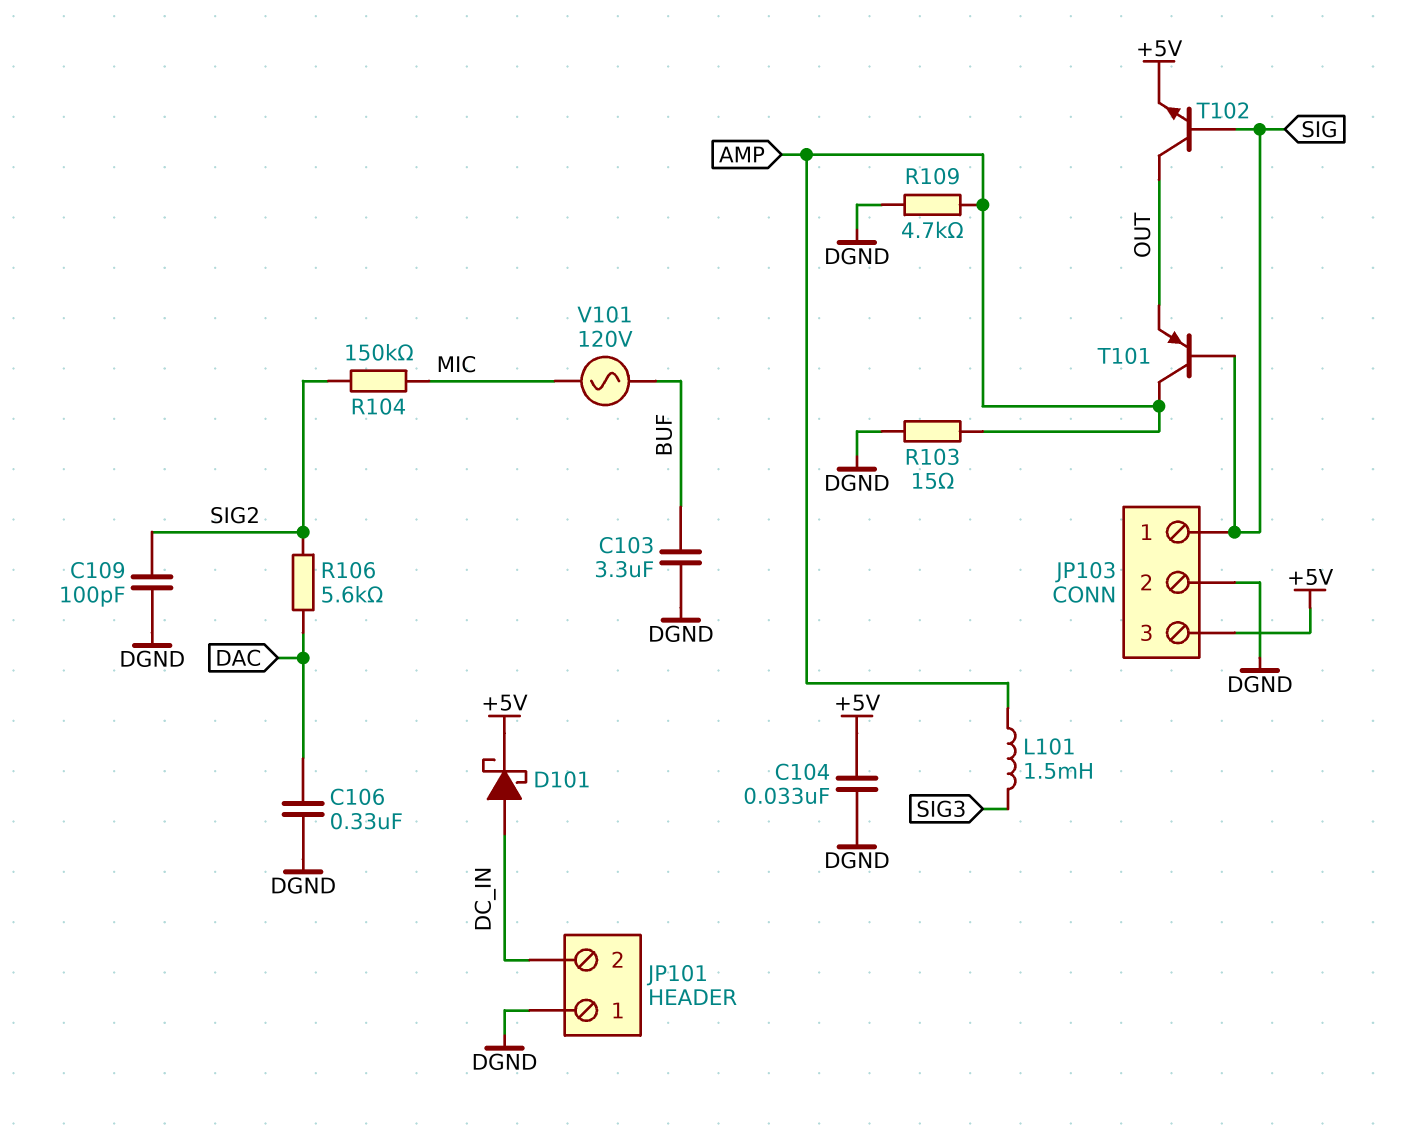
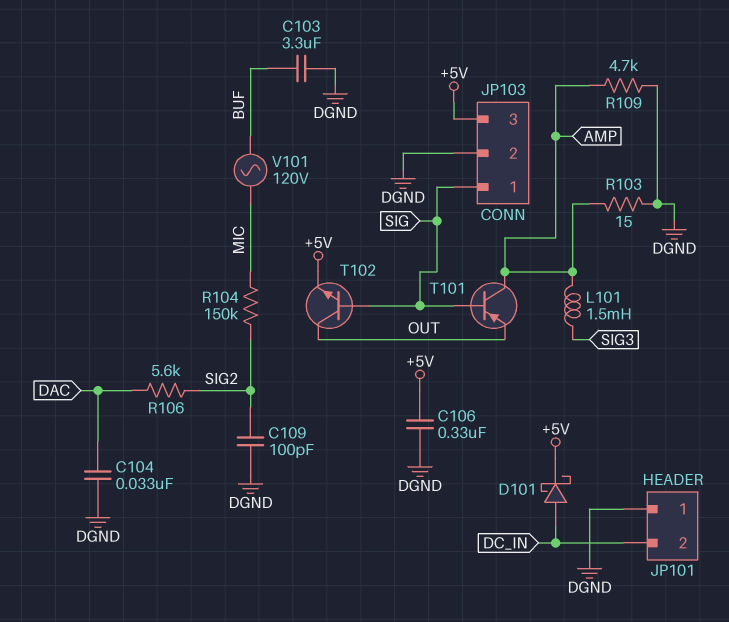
C104: 33nF (+5V, DGND) -> 33nF (DAC, DGND)
C106: 330nF (DAC, DGND) -> 330nF (+5V, DGND)

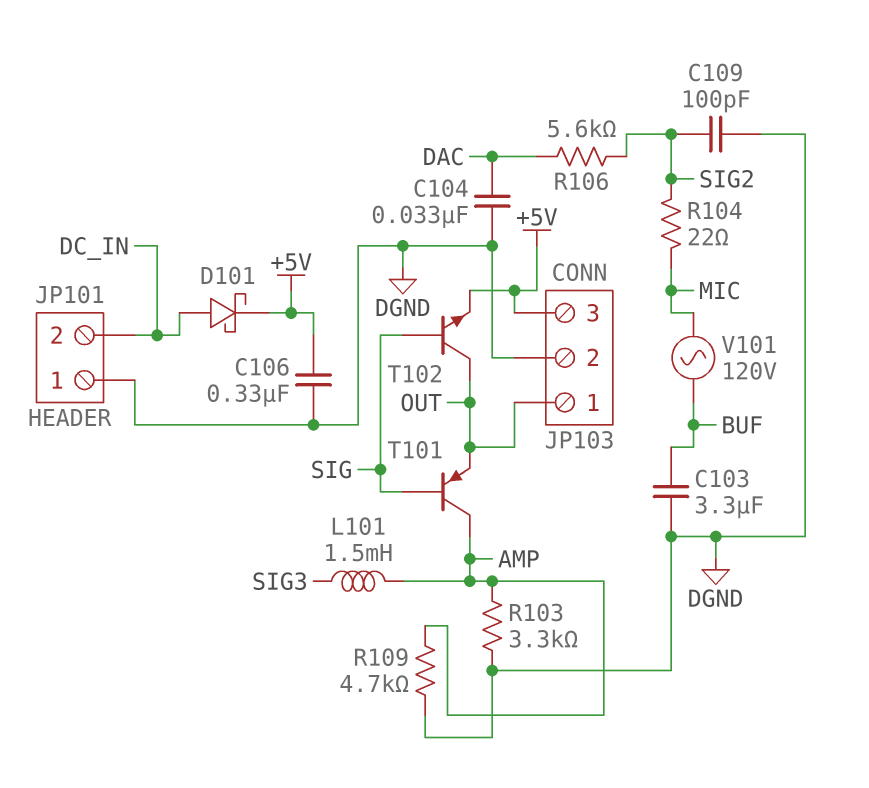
JP103 pin 1: SIG -> OUT
R103: 15 (AMP, DGND) -> 3.3k (AMP, DGND)
R104: 150k (MIC, SIG2) -> 22 (MIC, SIG2)

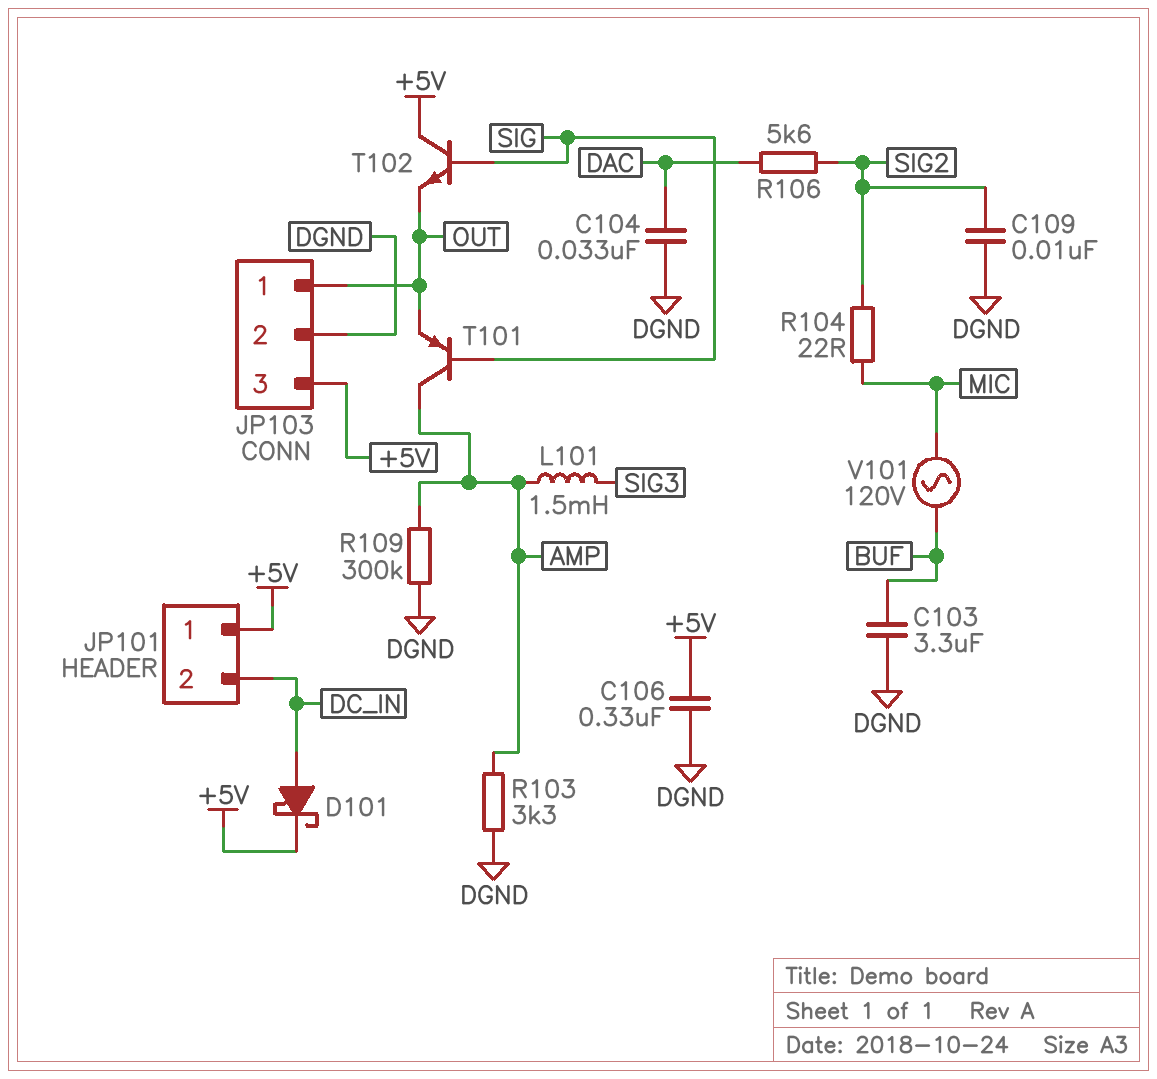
C109: 100pF (DGND, SIG2) -> 10nF (DGND, SIG2)
JP101 pin 1: DGND -> +5V
R109: 4.7k (AMP, DGND) -> 300k (AMP, DGND)
T102: NPN (B SIG, C OUT, E +5V) -> NPN (B SIG, C +5V, E OUT)

